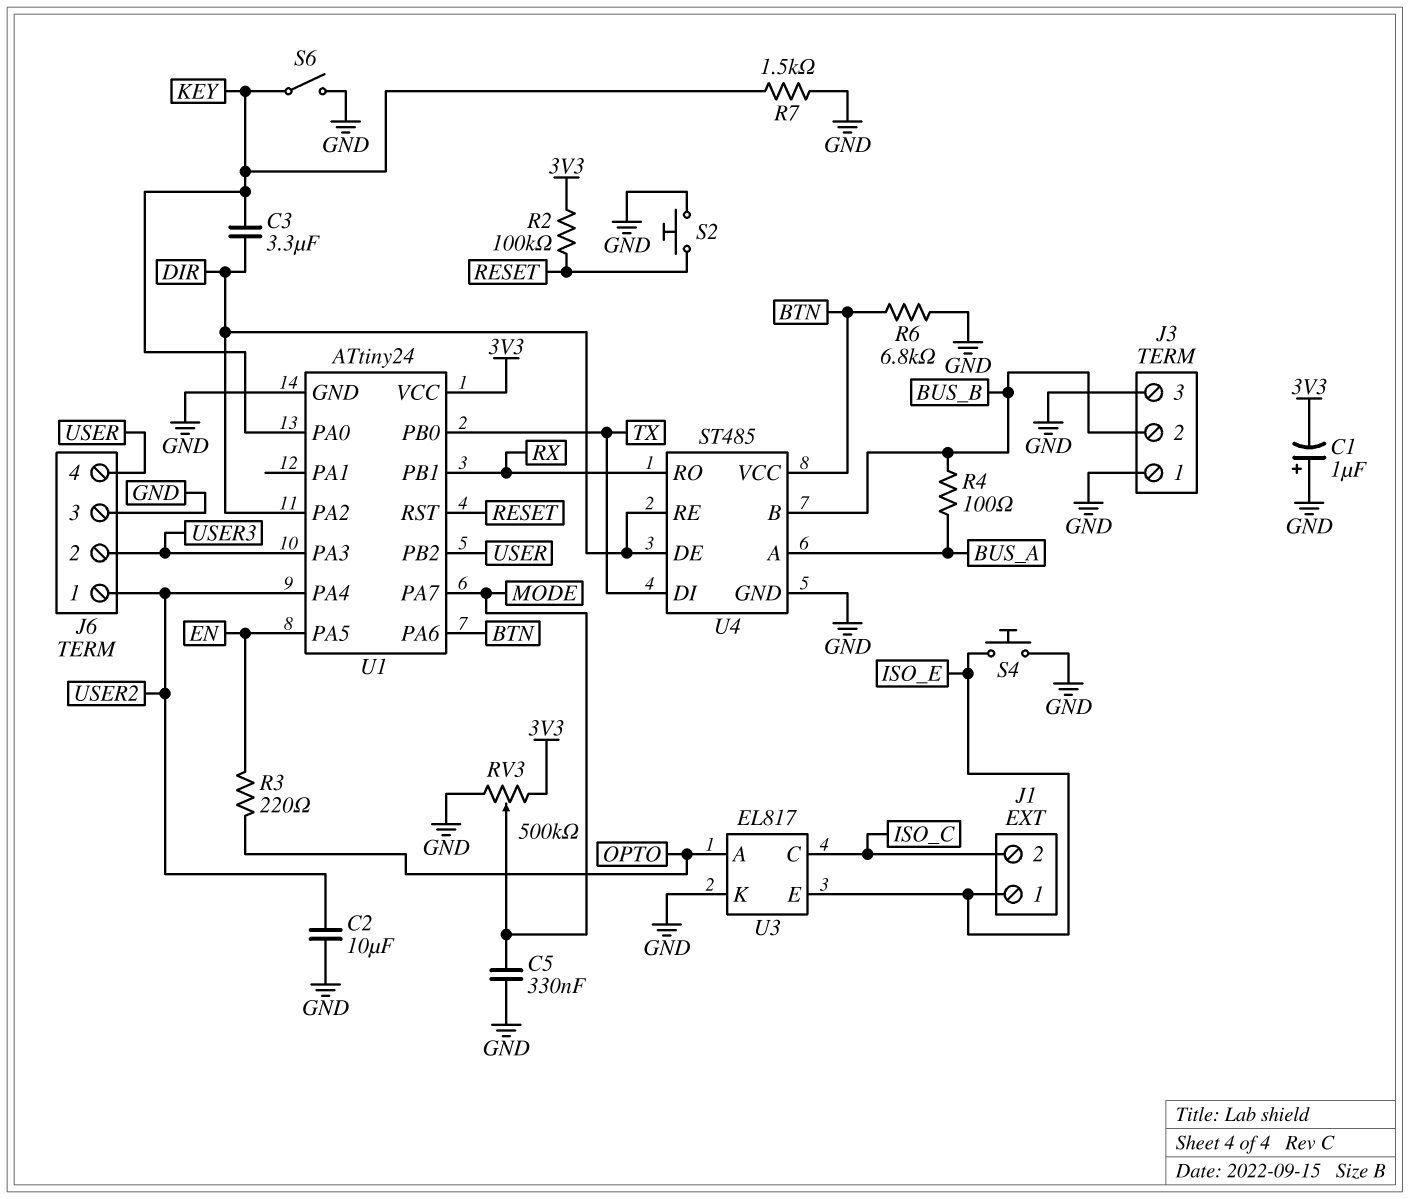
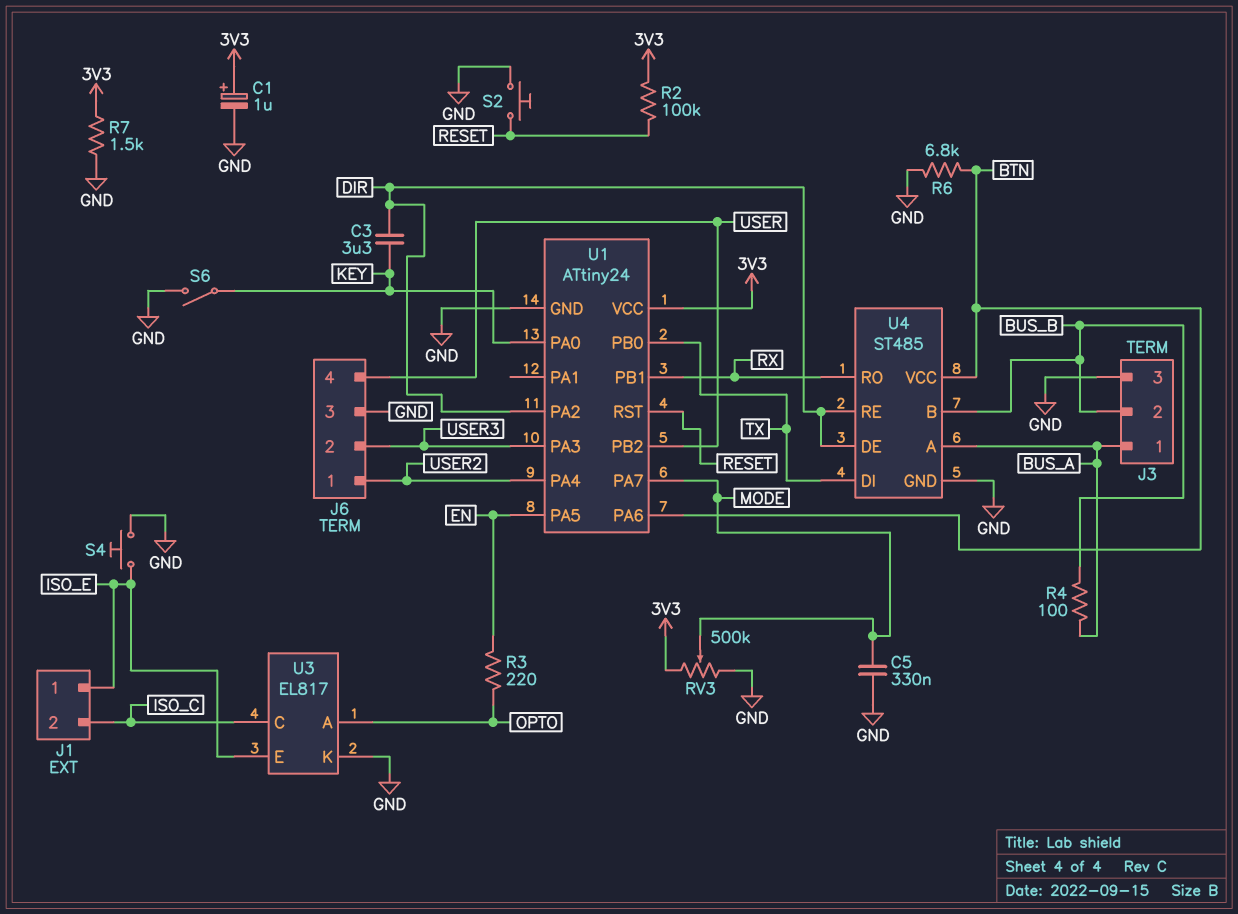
C1: 1uF (plus GND, minus 3V3) -> 1uF (plus 3V3, minus GND)
C2: 10uF (GND, USER2) -> none
J3 pin 1: GND -> BUS_A
R7: 1.5k (GND, KEY) -> 1.5k (3V3, GND)

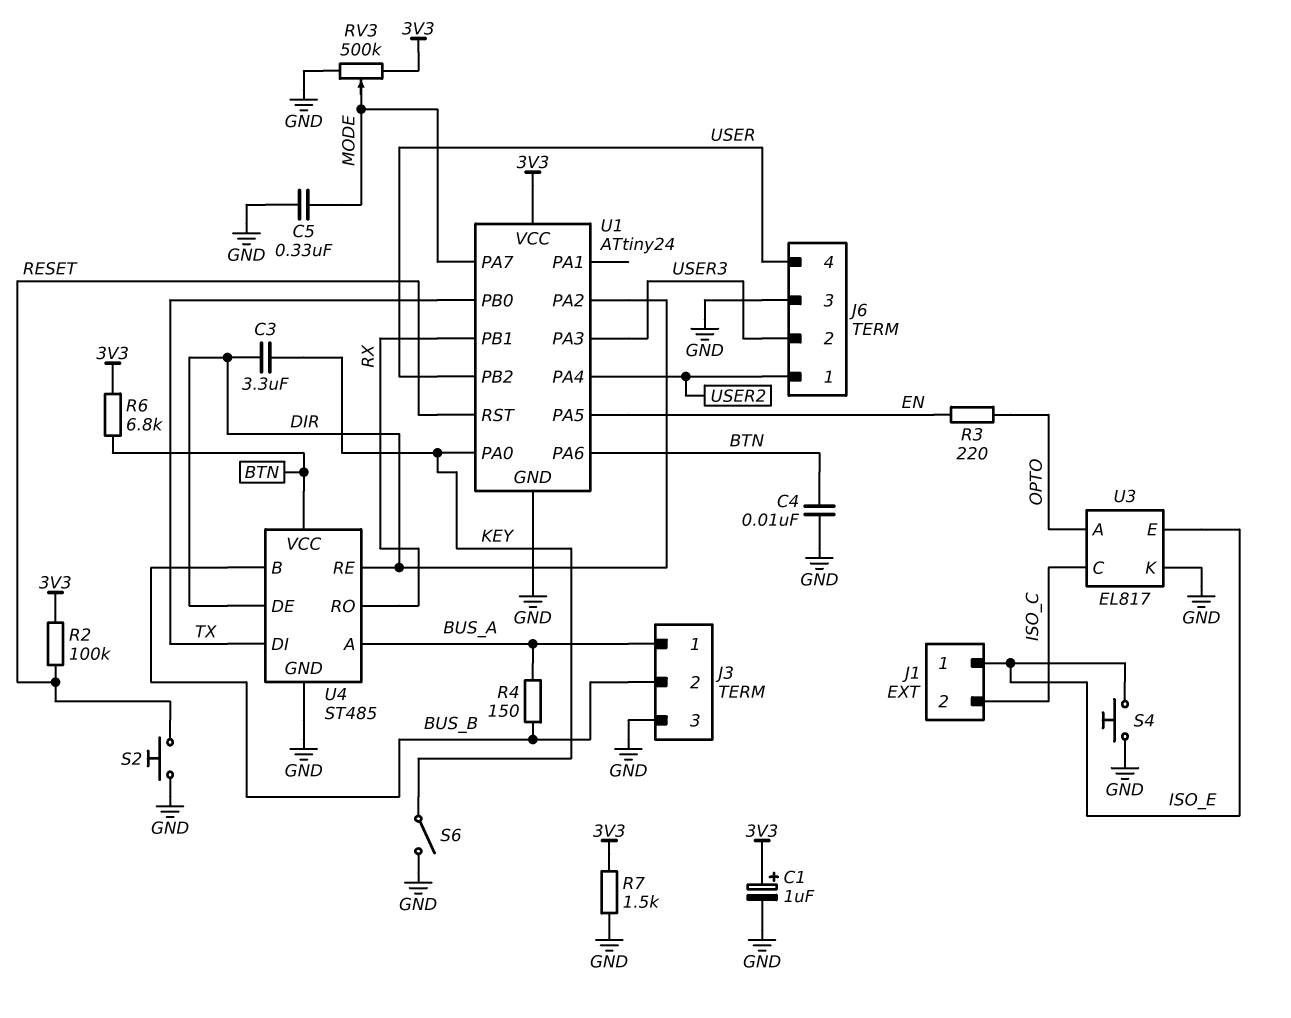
C4: none -> 10nF (BTN, GND)
R4: 100 (BUS_A, BUS_B) -> 150 (BUS_A, BUS_B)
R6: 6.8k (BTN, GND) -> 6.8k (3V3, BTN)

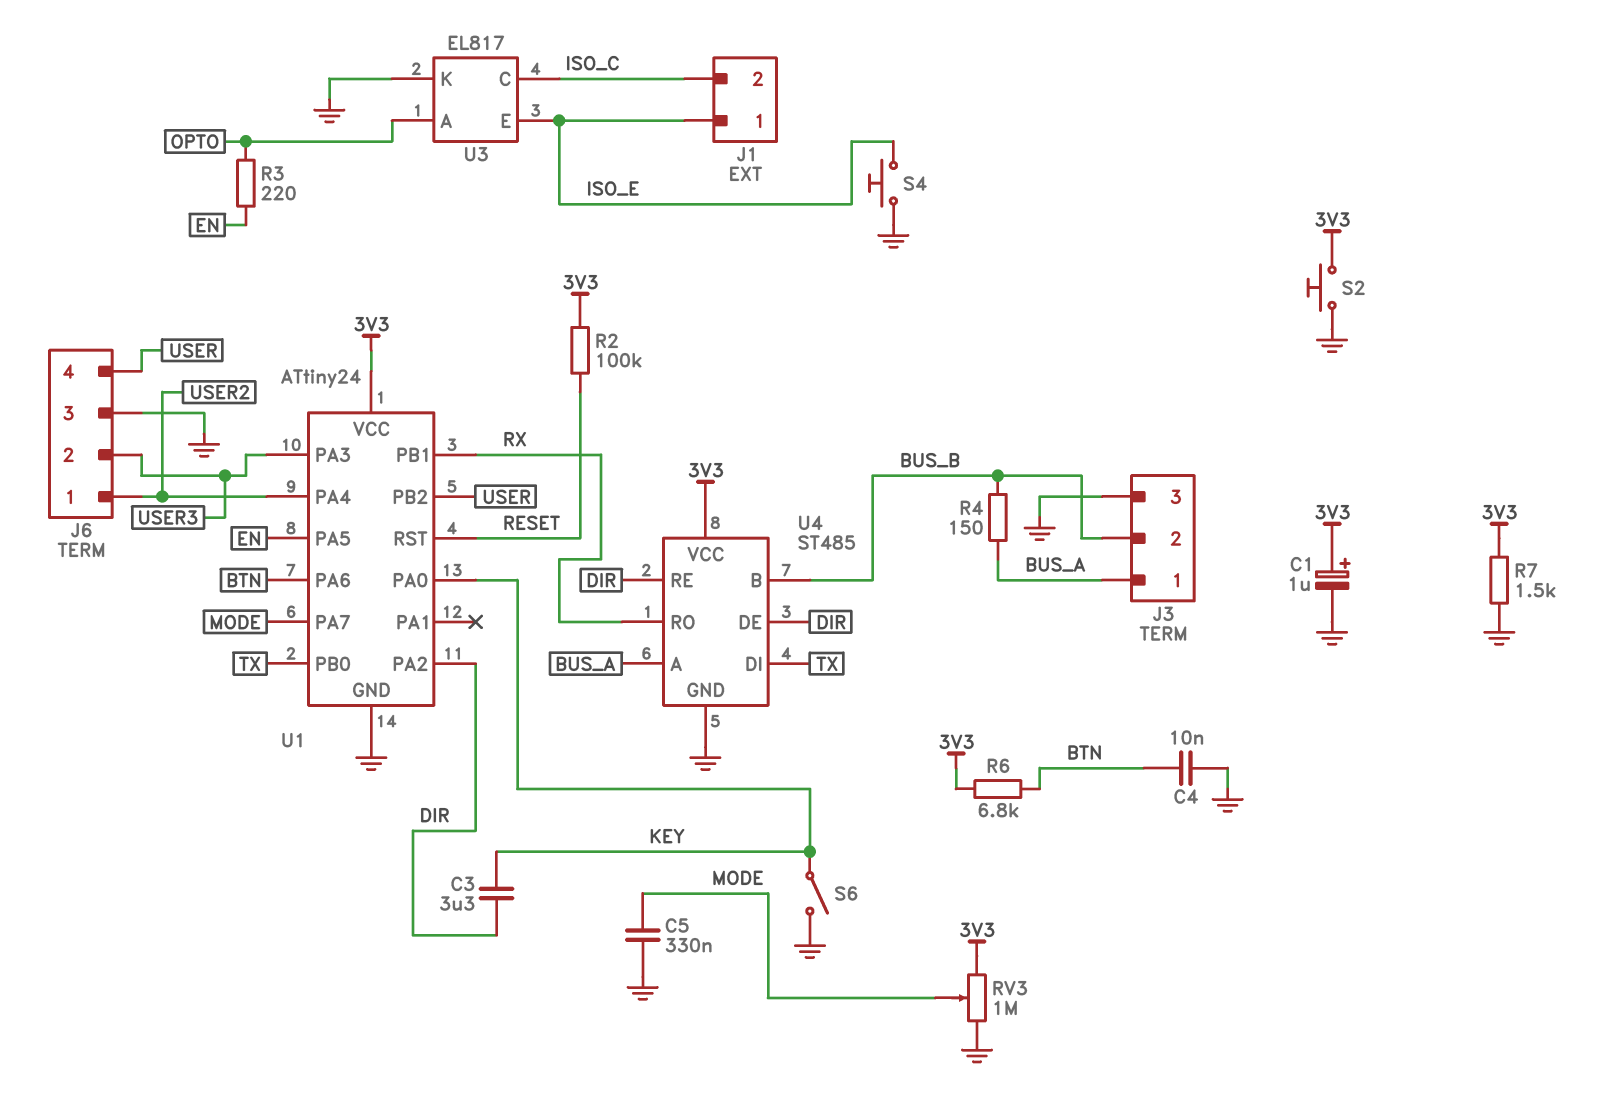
RV3: 500k (3V3, GND, wiper MODE) -> 1M (3V3, GND, wiper MODE)
S2: button (GND, RESET) -> button (3V3, GND)
U4 pin VCC: BTN -> 3V3

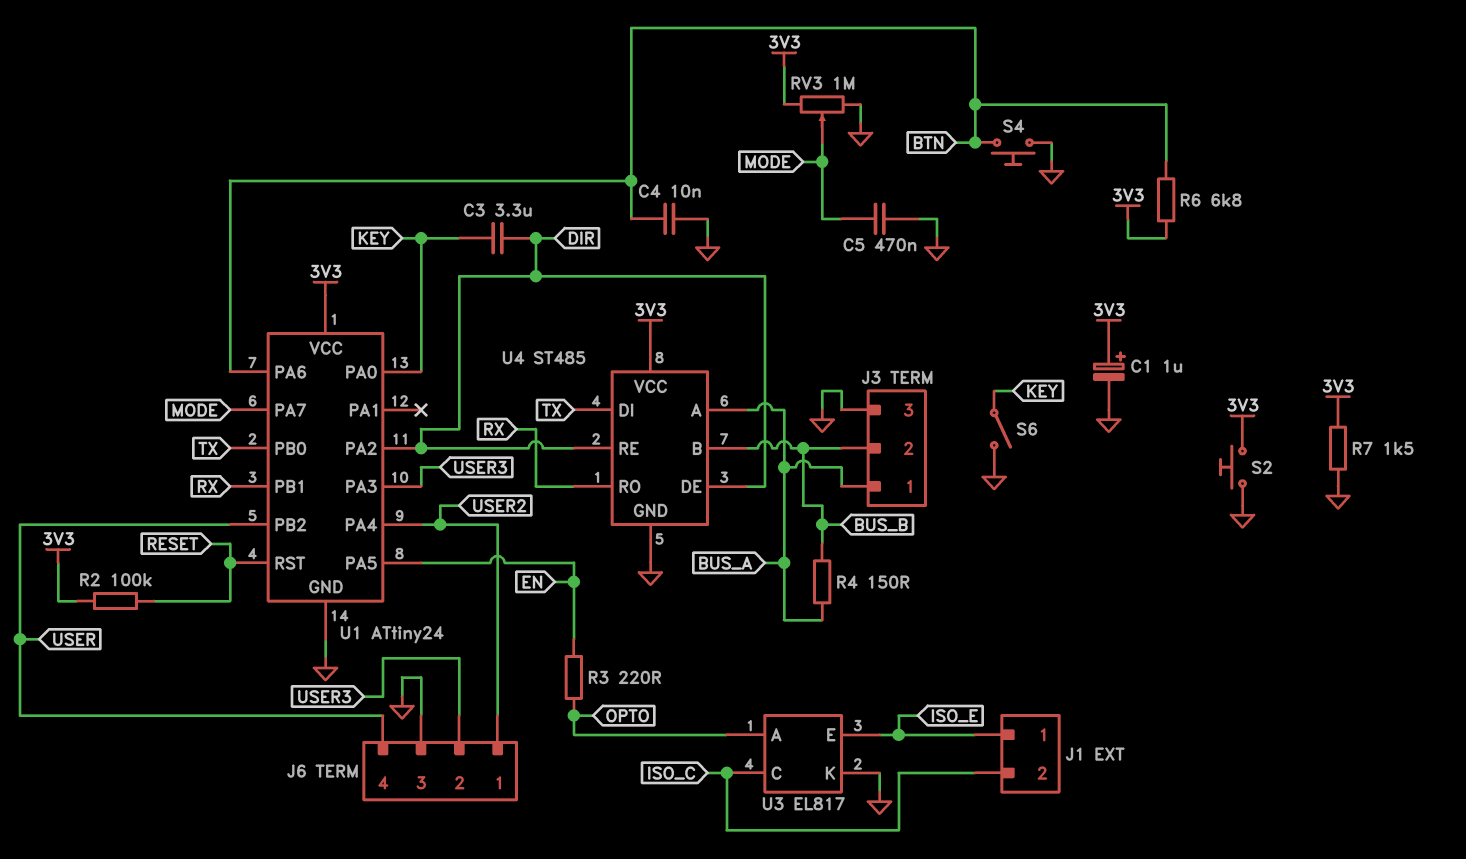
C5: 330nF (GND, MODE) -> 470nF (GND, MODE)
S4: button (GND, ISO_E) -> button (BTN, GND)

